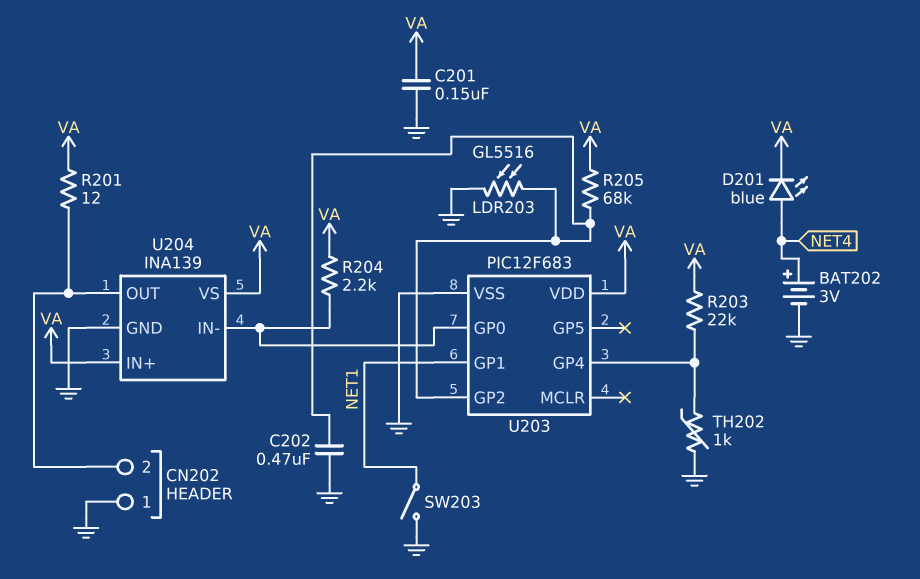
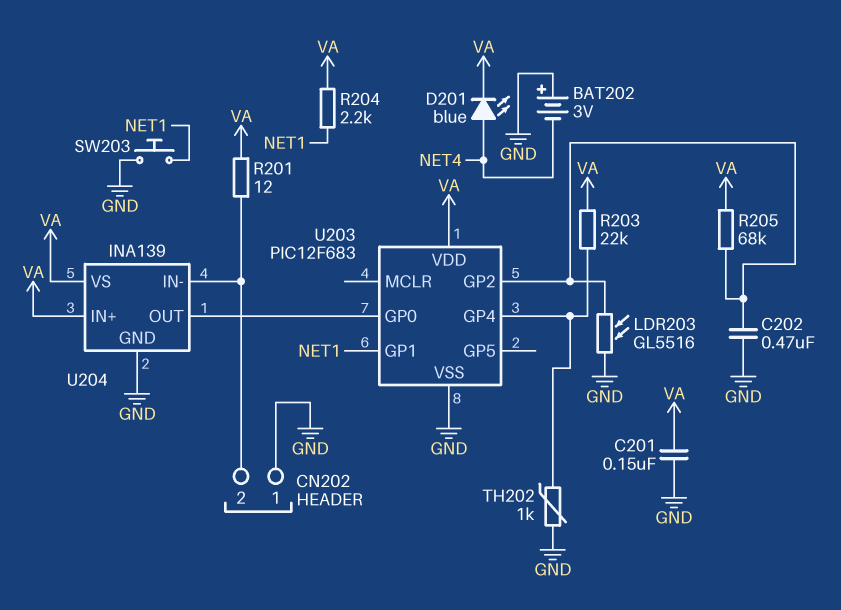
BAT202: 3V (plus NET4, minus GND) -> 3V (plus GND, minus NET4)
R204: 2.2k (U203/GP0, VA) -> 2.2k (NET1, VA)
SW203: switch (GND, NET1) -> button (GND, NET1)
U204 pin IN-: U203/GP0 -> CN202/2
U204 pin OUT: CN202/2 -> U203/GP0

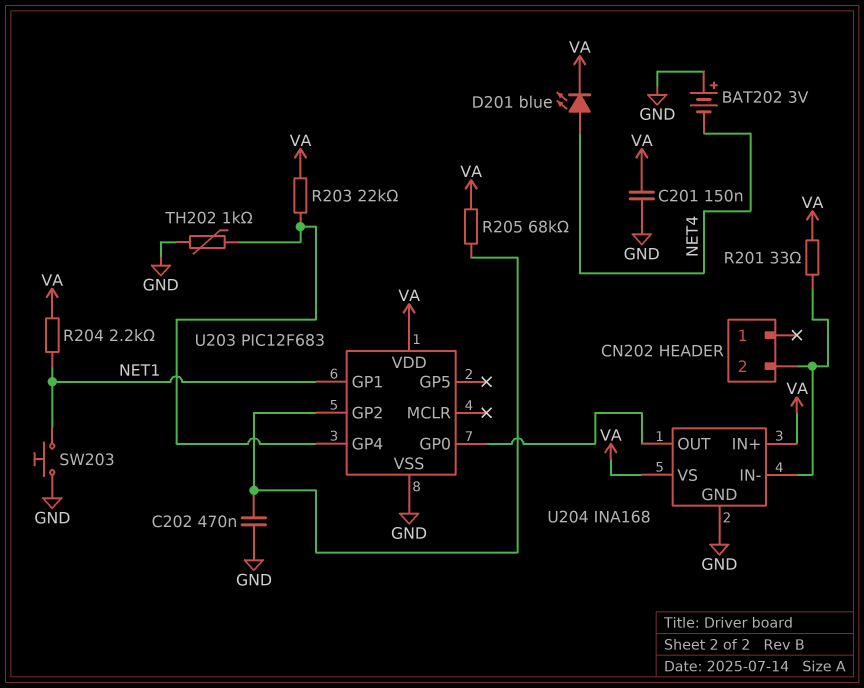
CN202 pin 1: GND -> none
LDR203: GL5516 (GND, U203/GP2) -> none
R201: 12 (CN202/2, VA) -> 33 (CN202/2, VA)
U204: INA139 -> INA168

